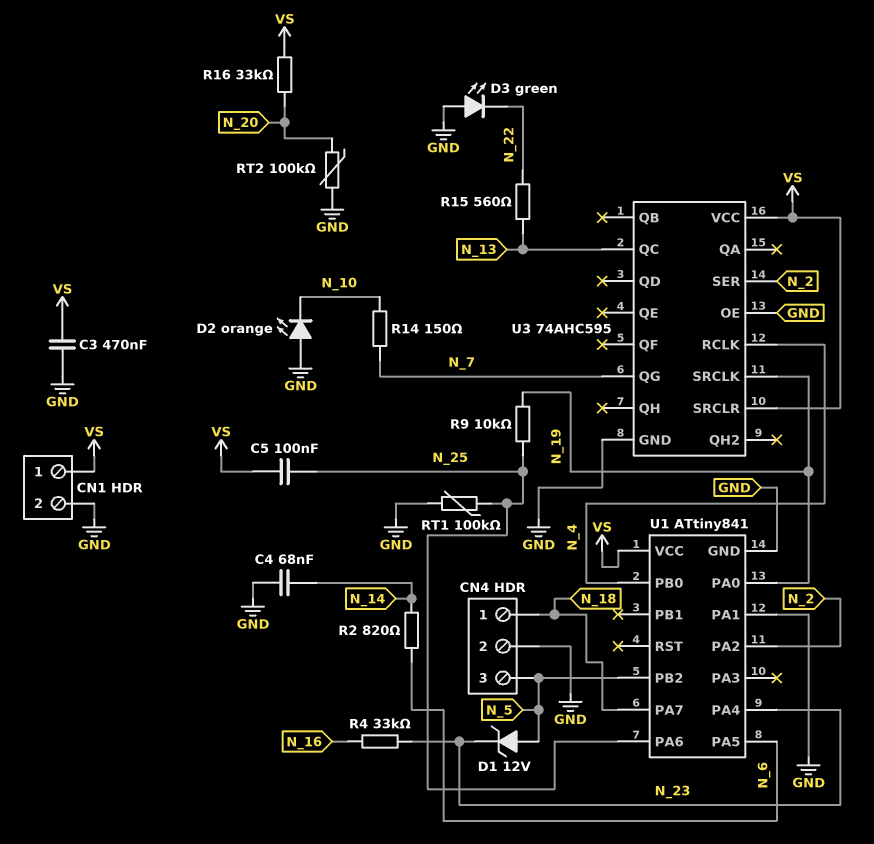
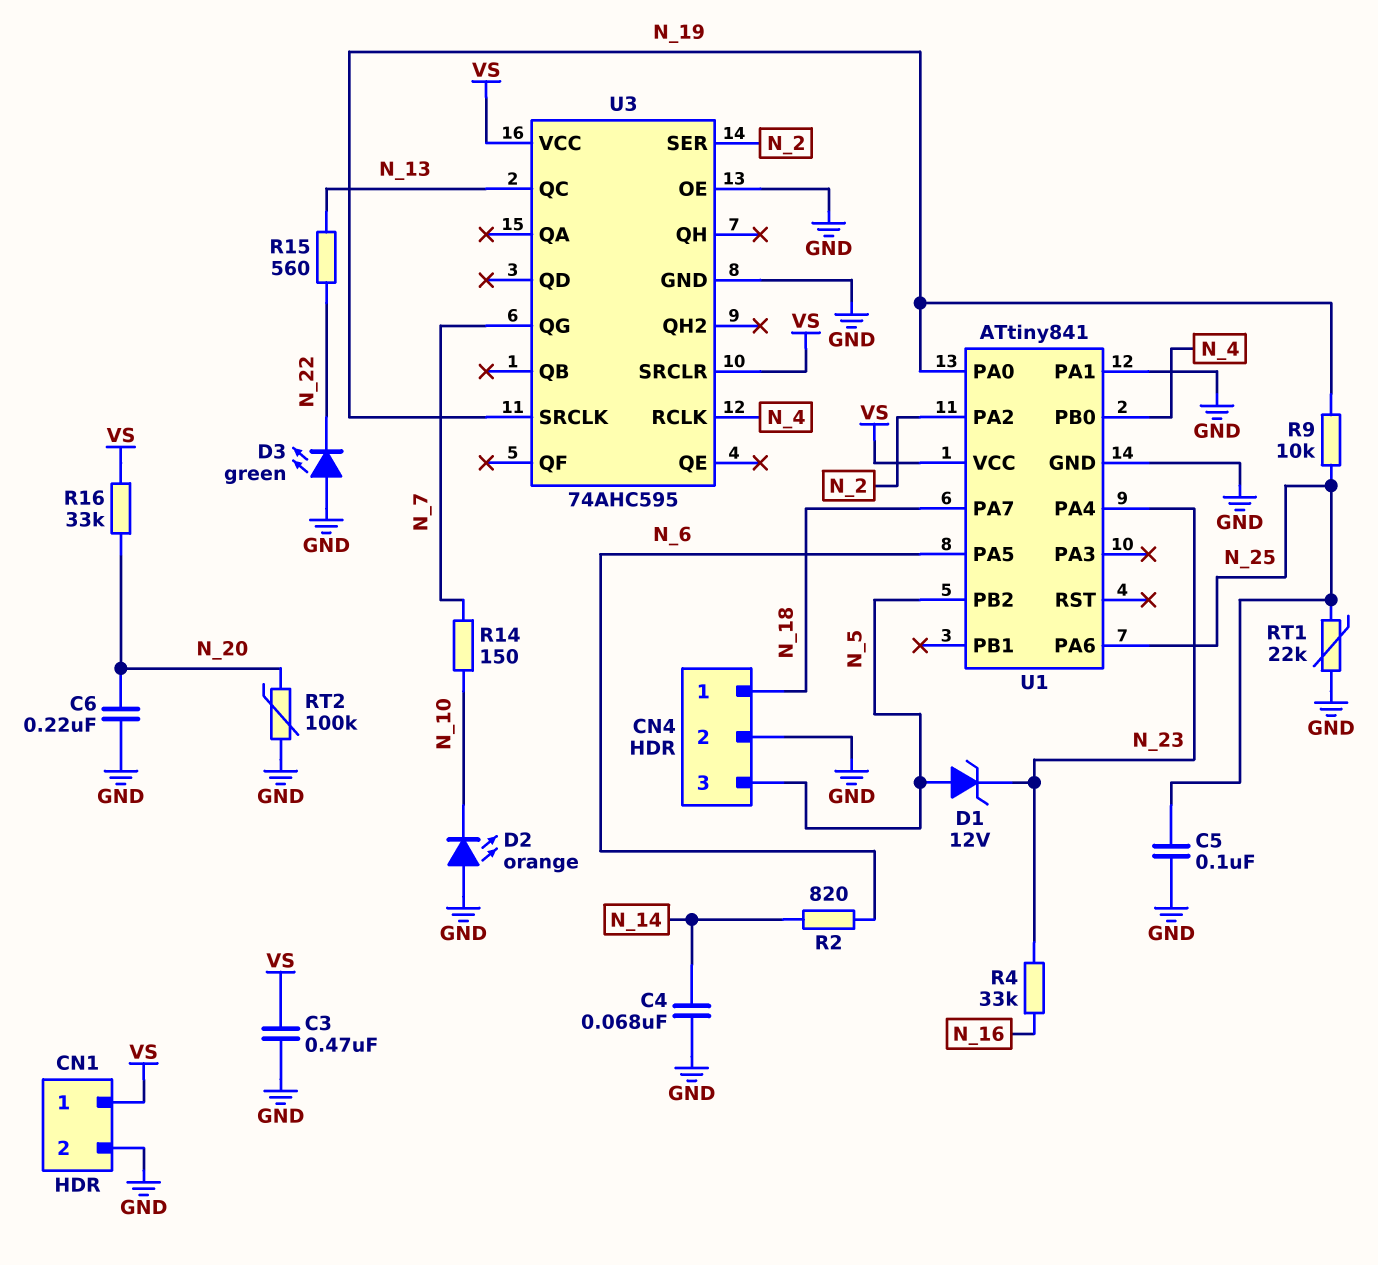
C5: 100nF (N_25, VS) -> 100nF (GND, N_25)
C6: none -> 220nF (GND, N_20)
RT1: 100k (GND, N_25) -> 22k (GND, N_25)

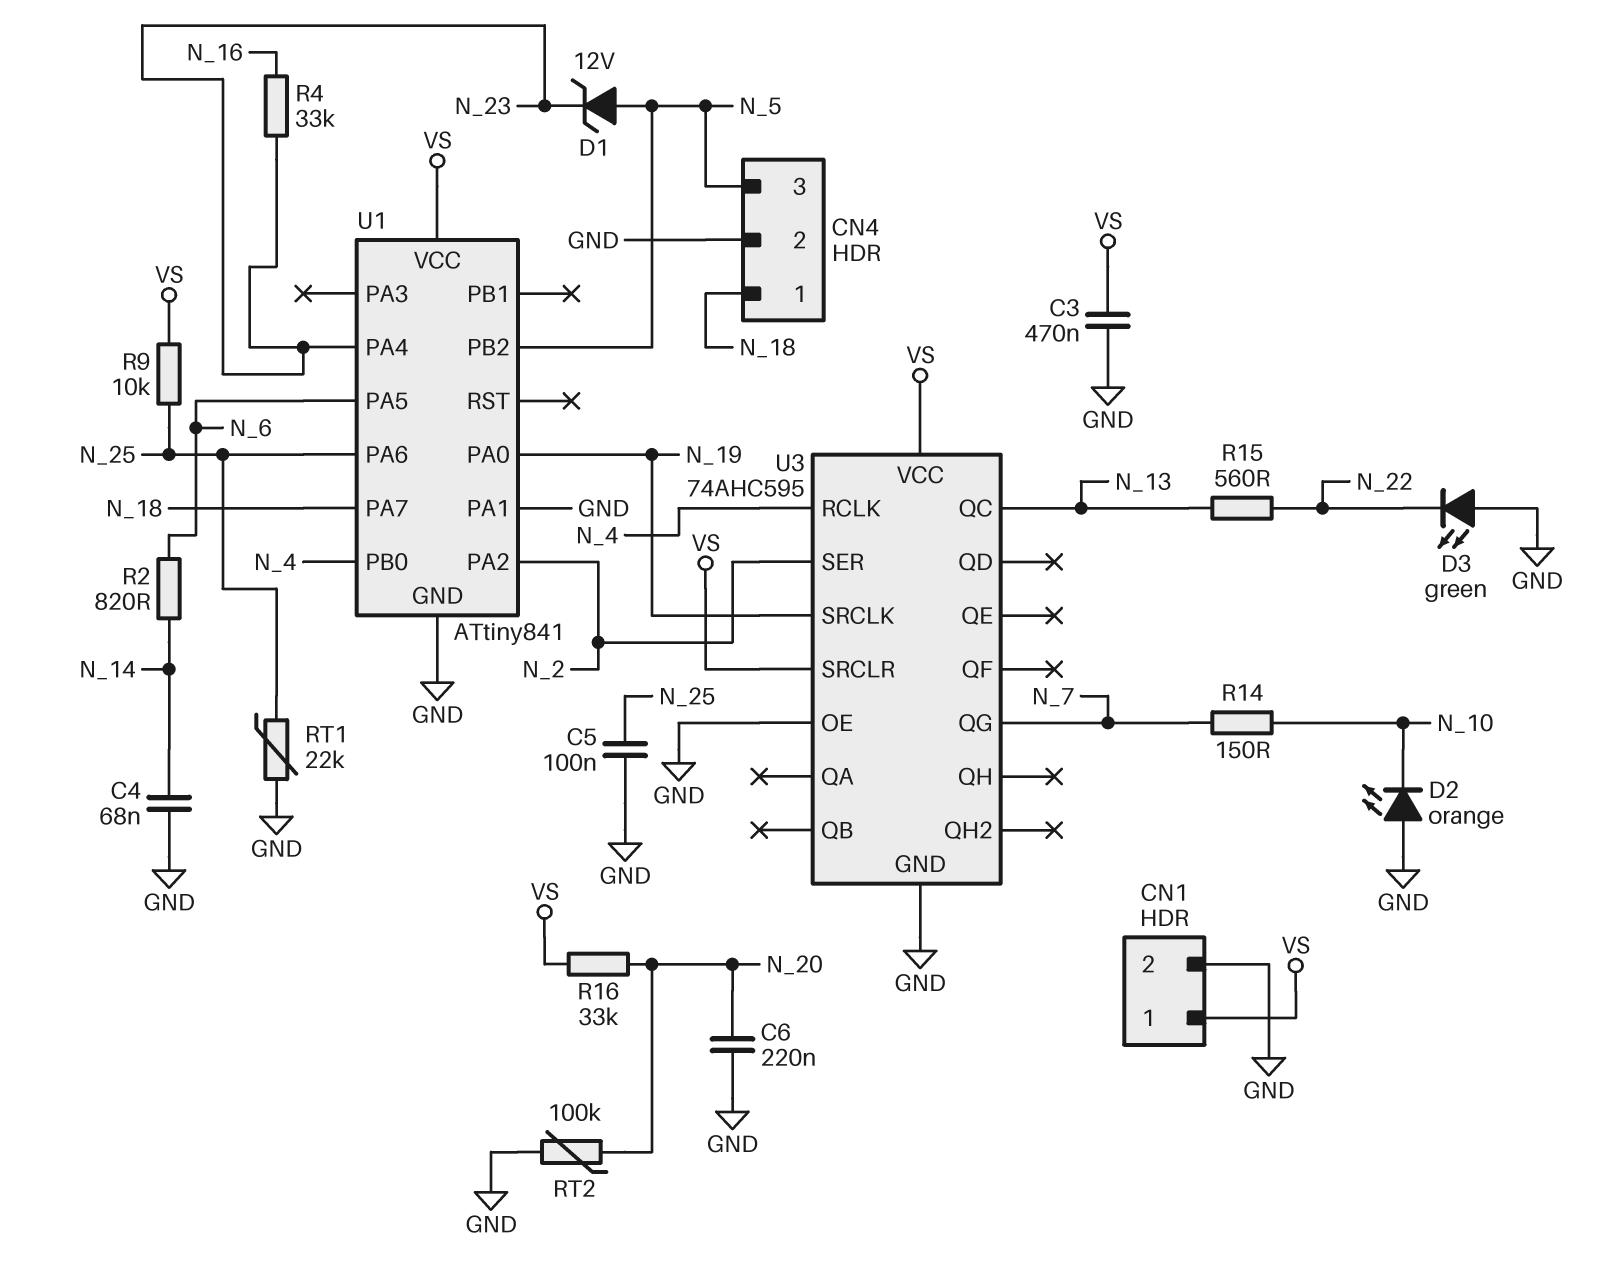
R9: 10k (N_19, N_25) -> 10k (N_25, VS)

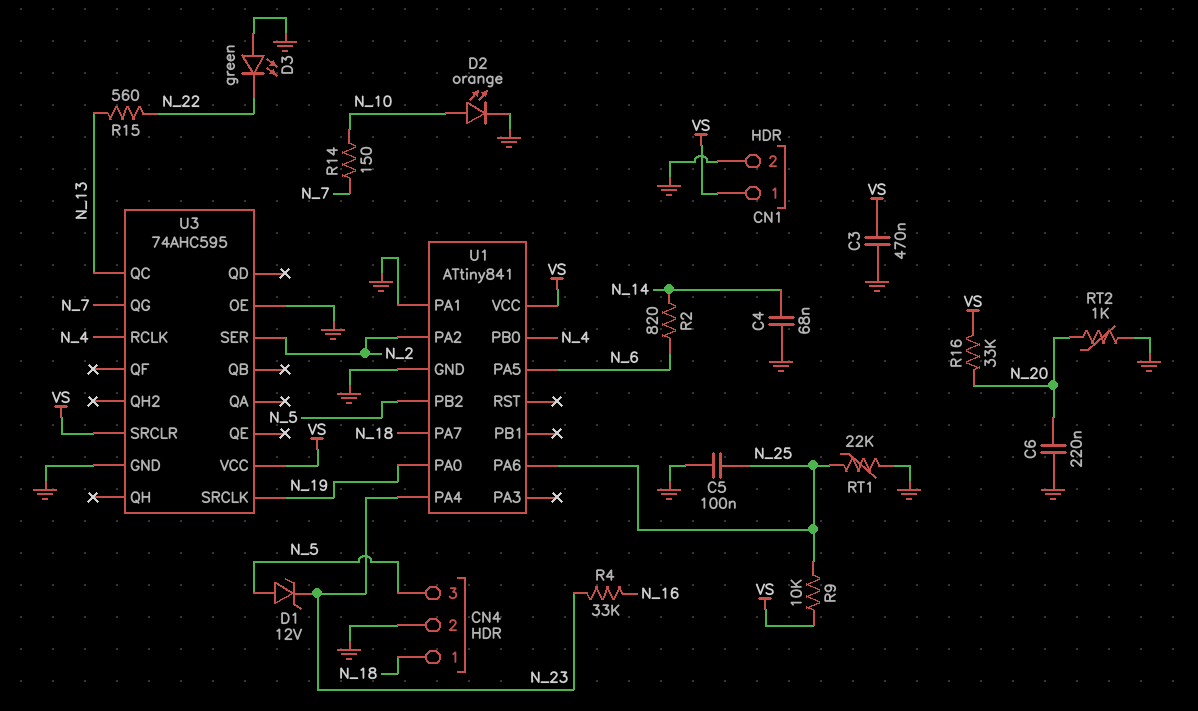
D2: LED orange (A GND, K N_10) -> LED orange (A N_10, K GND)
RT2: 100k (GND, N_20) -> 1k (GND, N_20)

